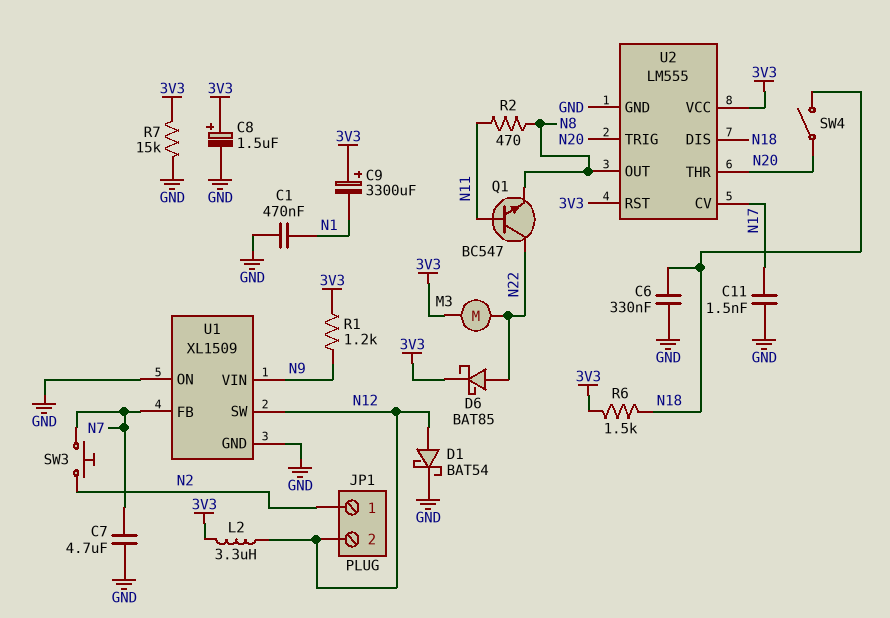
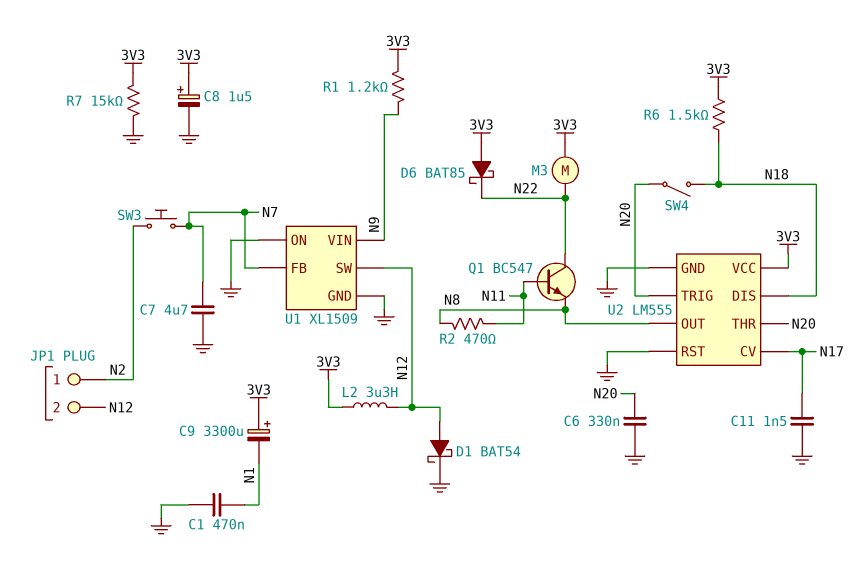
C6: 330nF (GND, N18) -> 330nF (GND, N20)
D6: schottky BAT85 (A N22, K 3V3) -> schottky BAT85 (A 3V3, K N22)
U2 pin RST: 3V3 -> GND

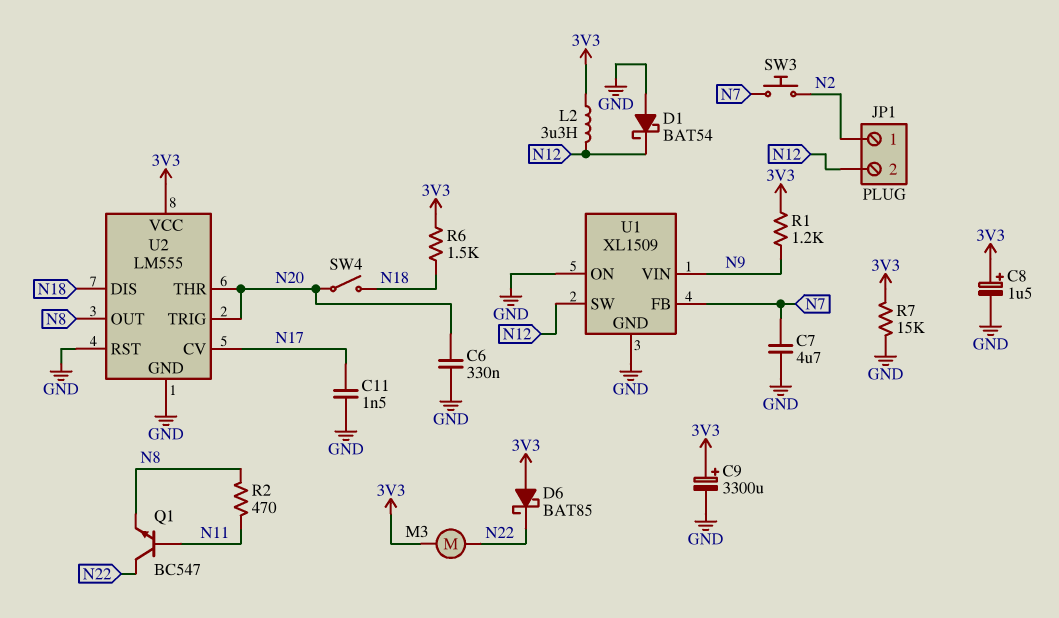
C1: 470nF (GND, N1) -> none
C9: 3300uF (plus 3V3, minus N1) -> 3300uF (plus 3V3, minus GND)
D1: schottky BAT54 (A N12, K GND) -> schottky BAT54 (A GND, K N12)

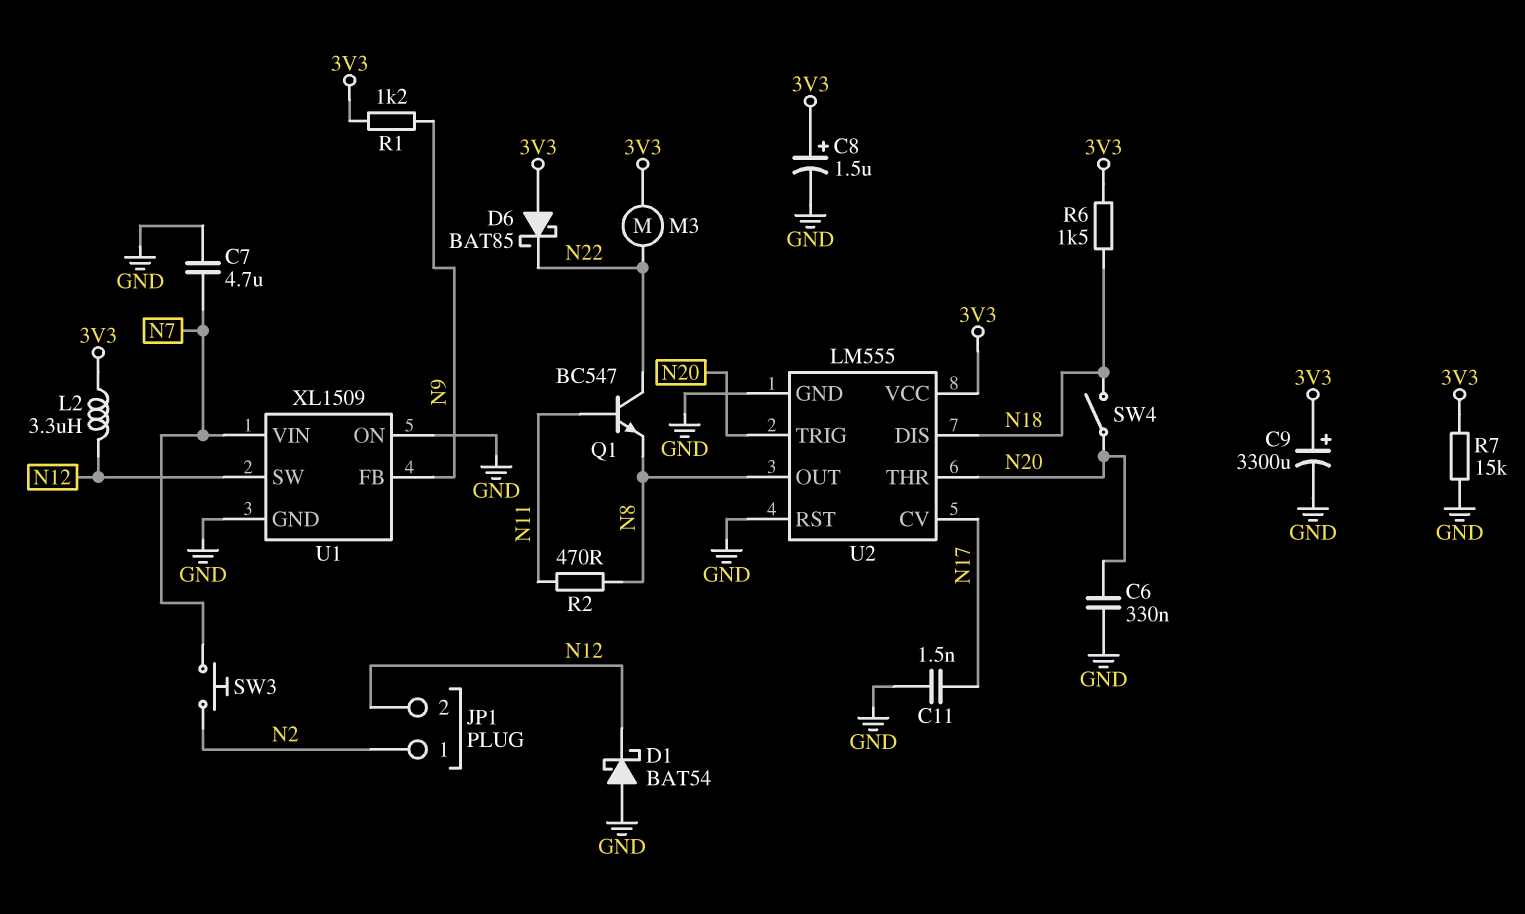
U1 pin FB: N7 -> N9
U1 pin VIN: N9 -> N7

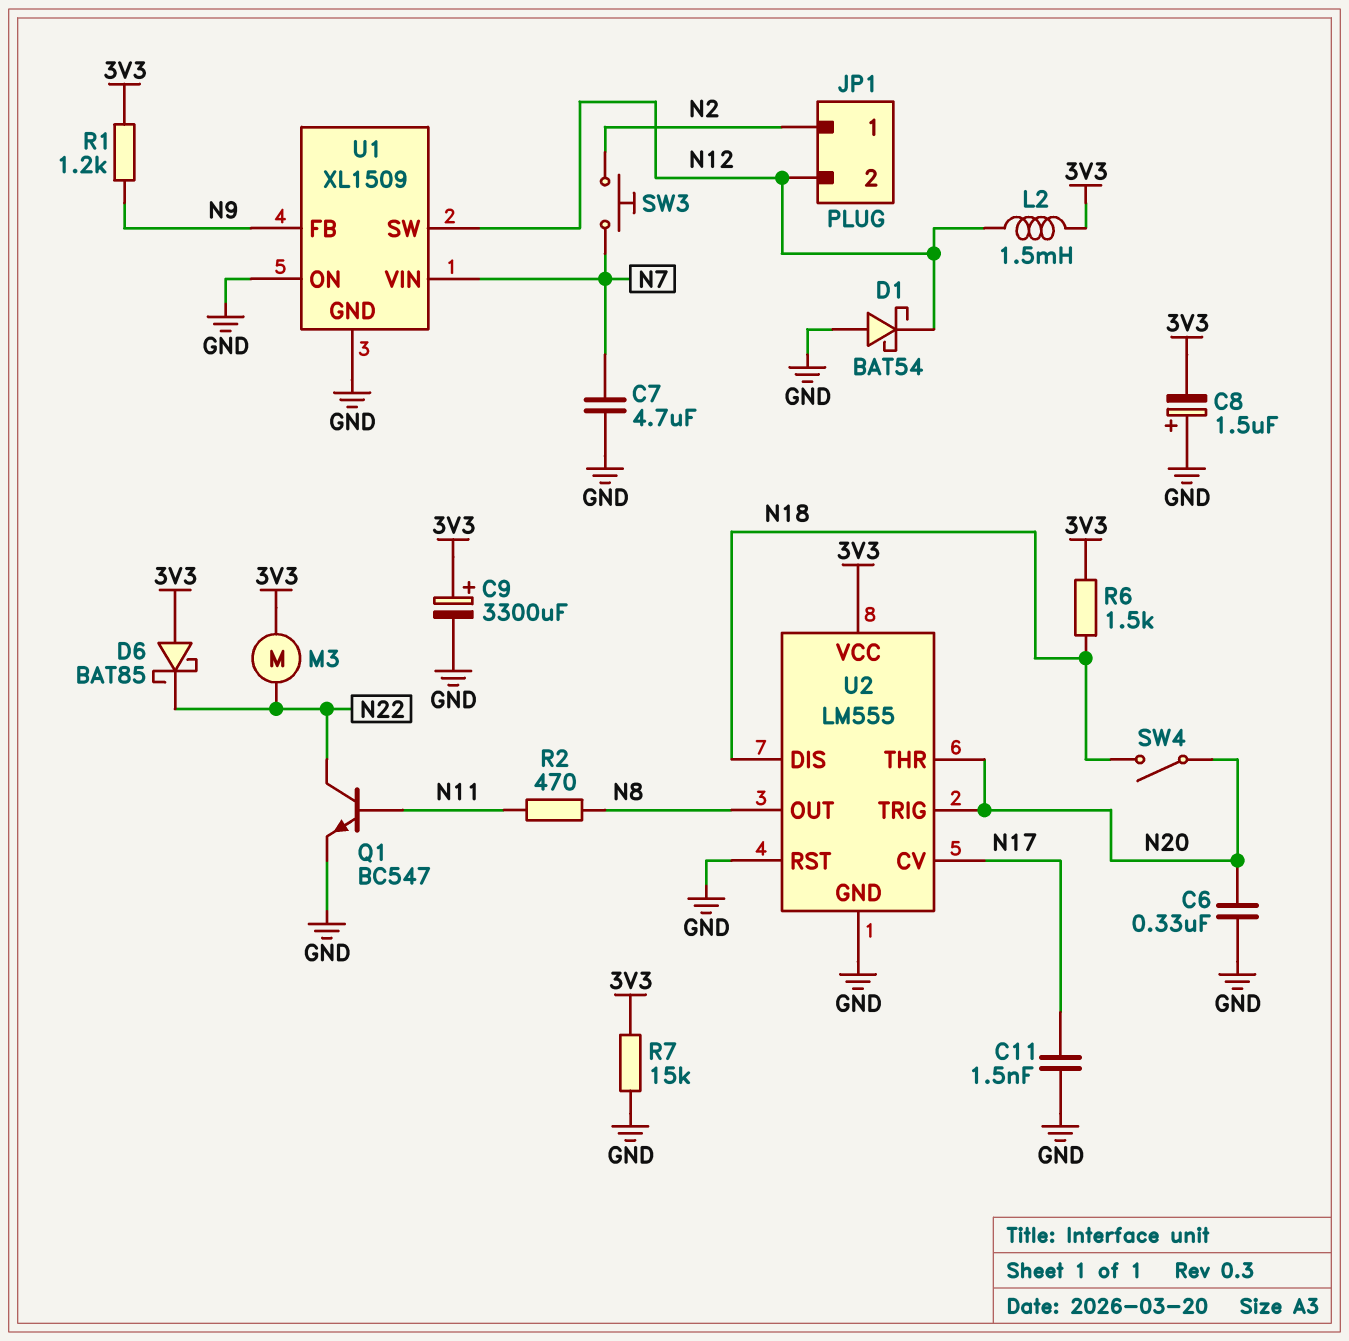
C8: 1.5uF (plus 3V3, minus GND) -> 1.5uF (plus GND, minus 3V3)
L2: 3.3uH (3V3, N12) -> 1.5mH (3V3, N12)
Q1: NPN BC547 (B N11, C N22, E N8) -> NPN BC547 (B N11, C N22, E GND)

